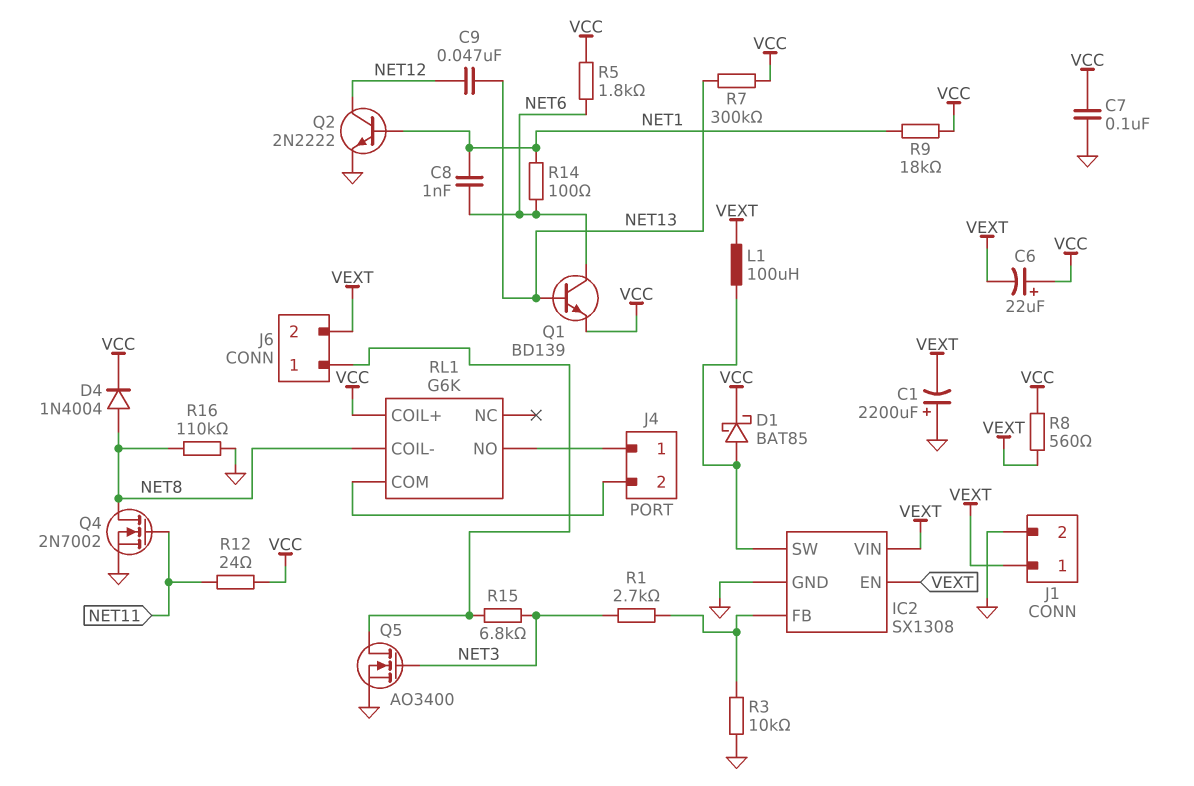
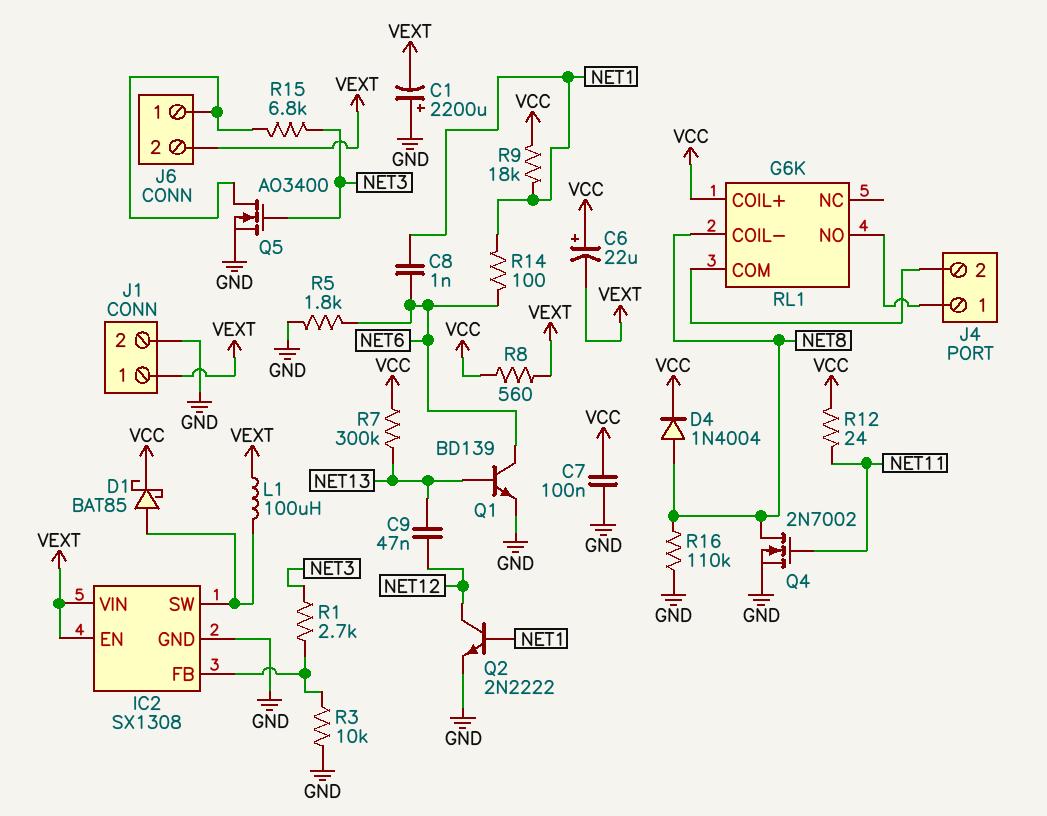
Q1: NPN BD139 (B NET13, C NET6, E VCC) -> NPN BD139 (B NET13, C NET6, E GND)
R5: 1.8k (NET6, VCC) -> 1.8k (GND, NET6)

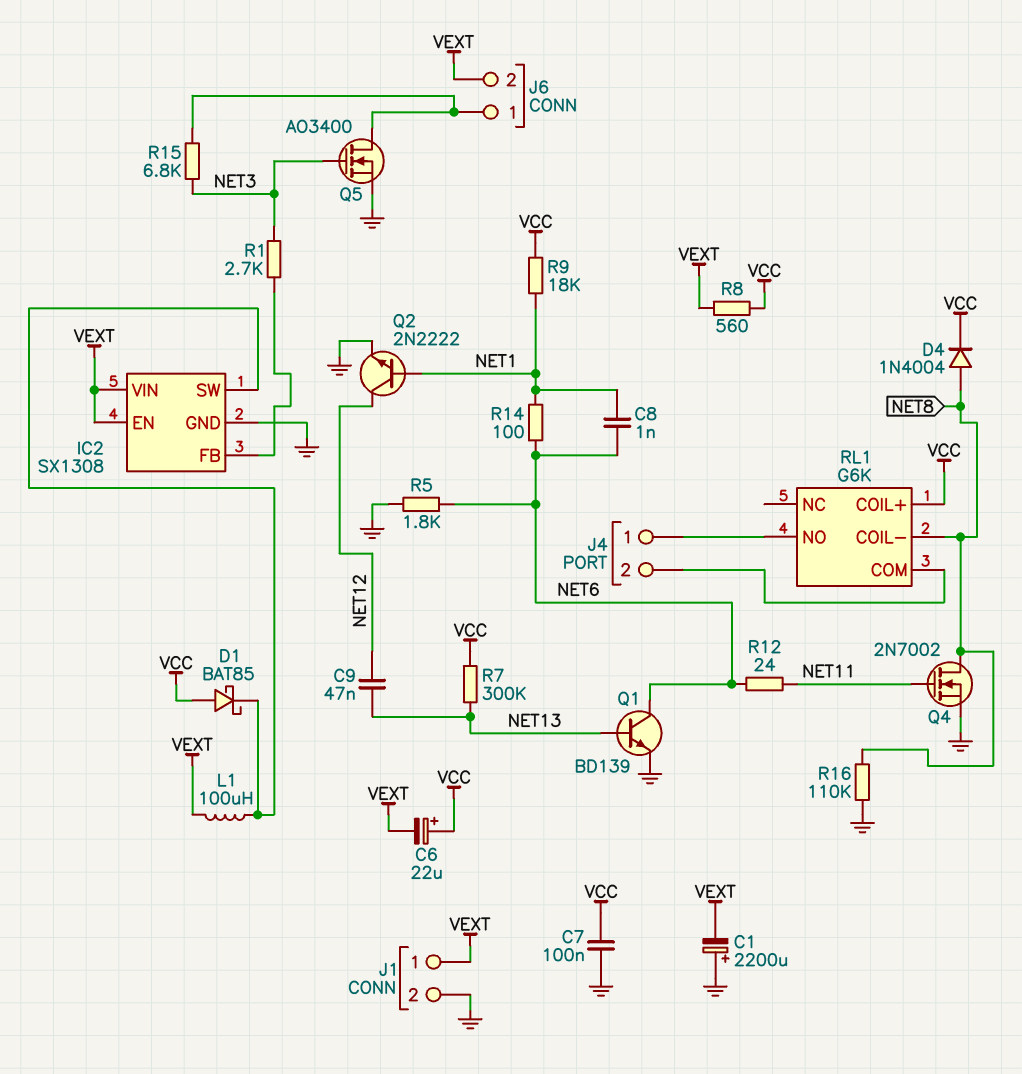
D1: schottky BAT85 (A IC2/SW, K VCC) -> schottky BAT85 (A VCC, K IC2/SW)
R3: 10k (GND, IC2/FB) -> none
R12: 24 (NET11, VCC) -> 24 (NET6, NET11)

